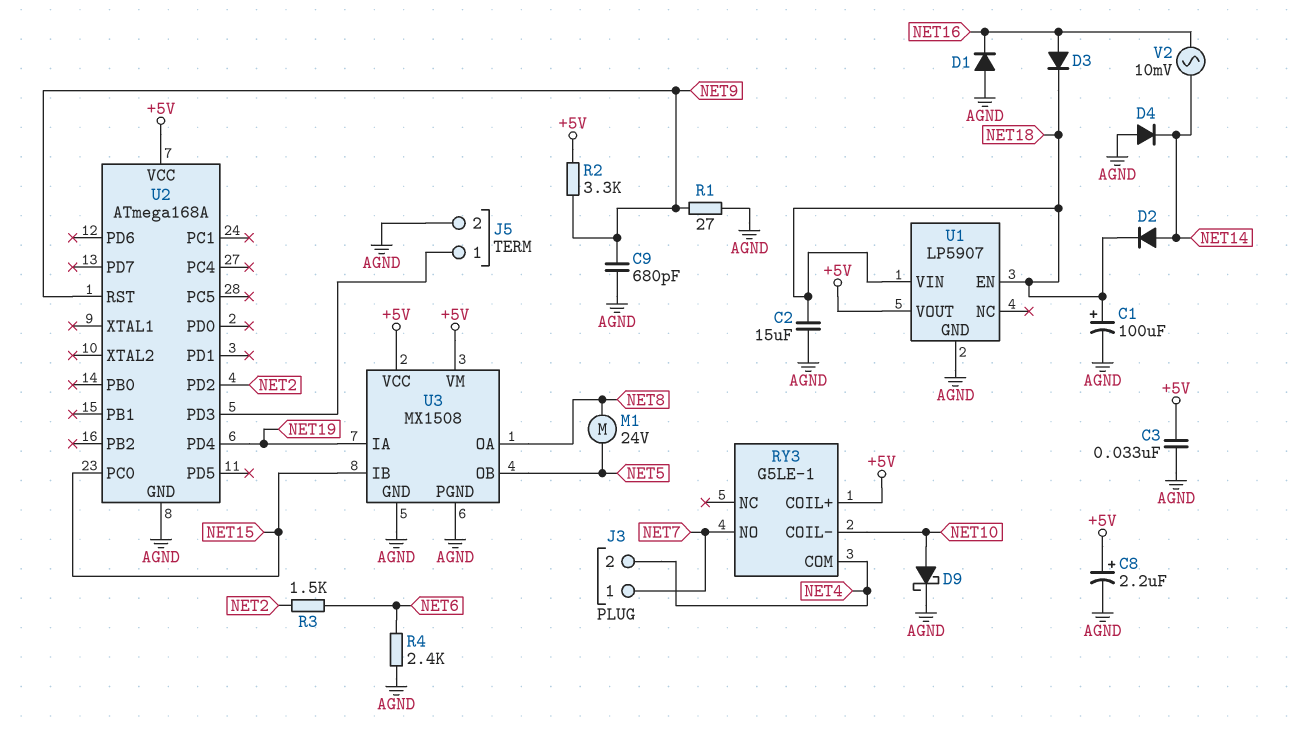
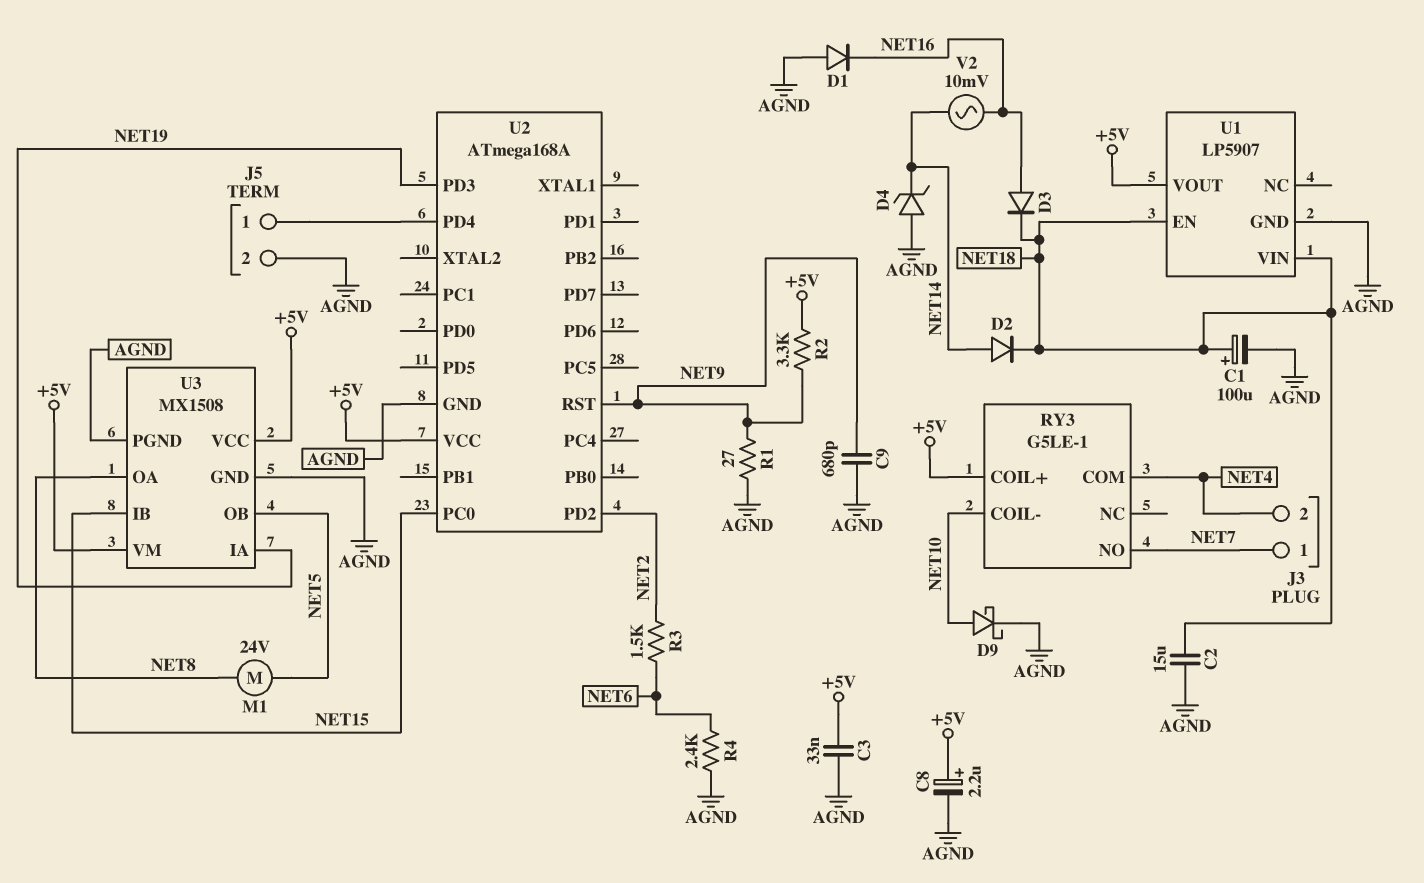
D4: diode (A AGND, K NET14) -> zener (A AGND, K NET14)
U2 pin PD3: J5/1 -> NET19
U2 pin PD4: NET19 -> J5/1

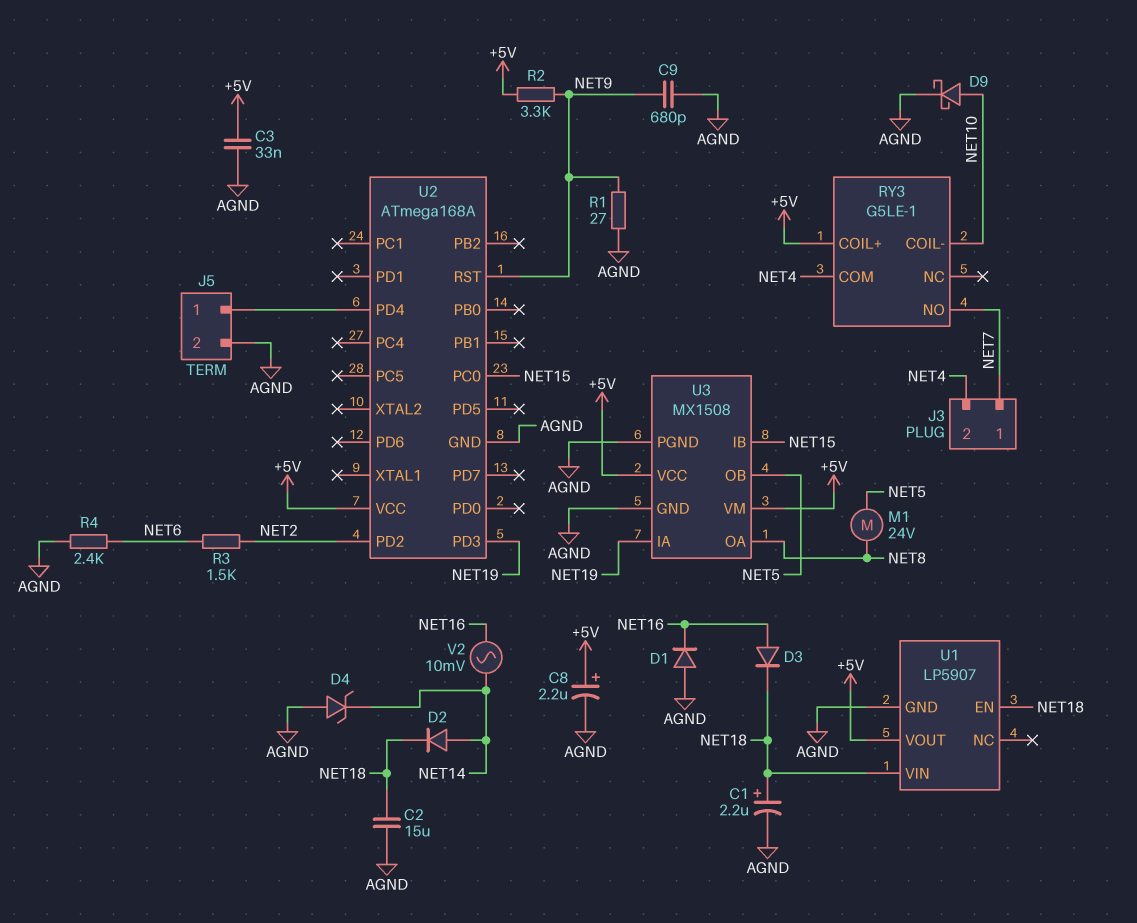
C1: 100uF (plus NET18, minus AGND) -> 2.2uF (plus NET18, minus AGND)

